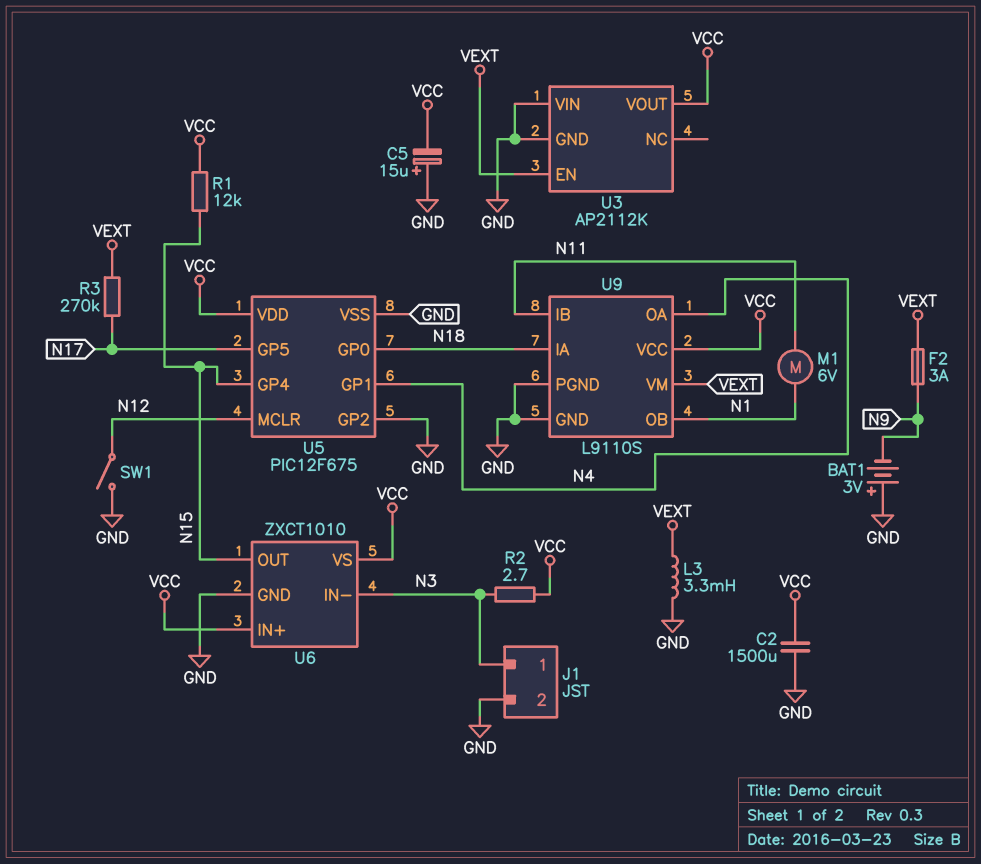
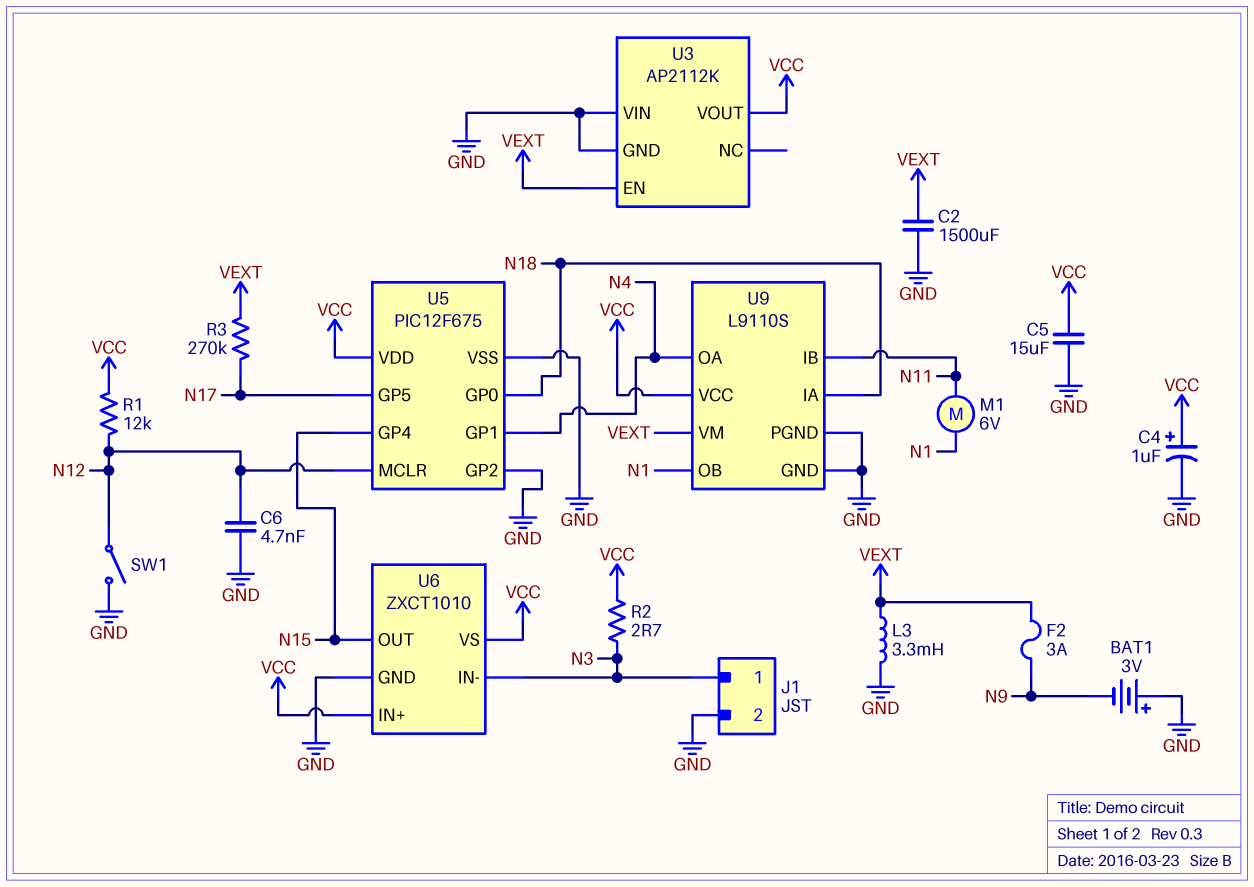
C2: 1500uF (GND, VCC) -> 1500uF (GND, VEXT)
C4: none -> 1uF (plus VCC, minus GND)
C5: 15uF (plus GND, minus VCC) -> 15uF (GND, VCC)
C6: none -> 4.7nF (GND, N12)
R1: 12k (N15, VCC) -> 12k (N12, VCC)

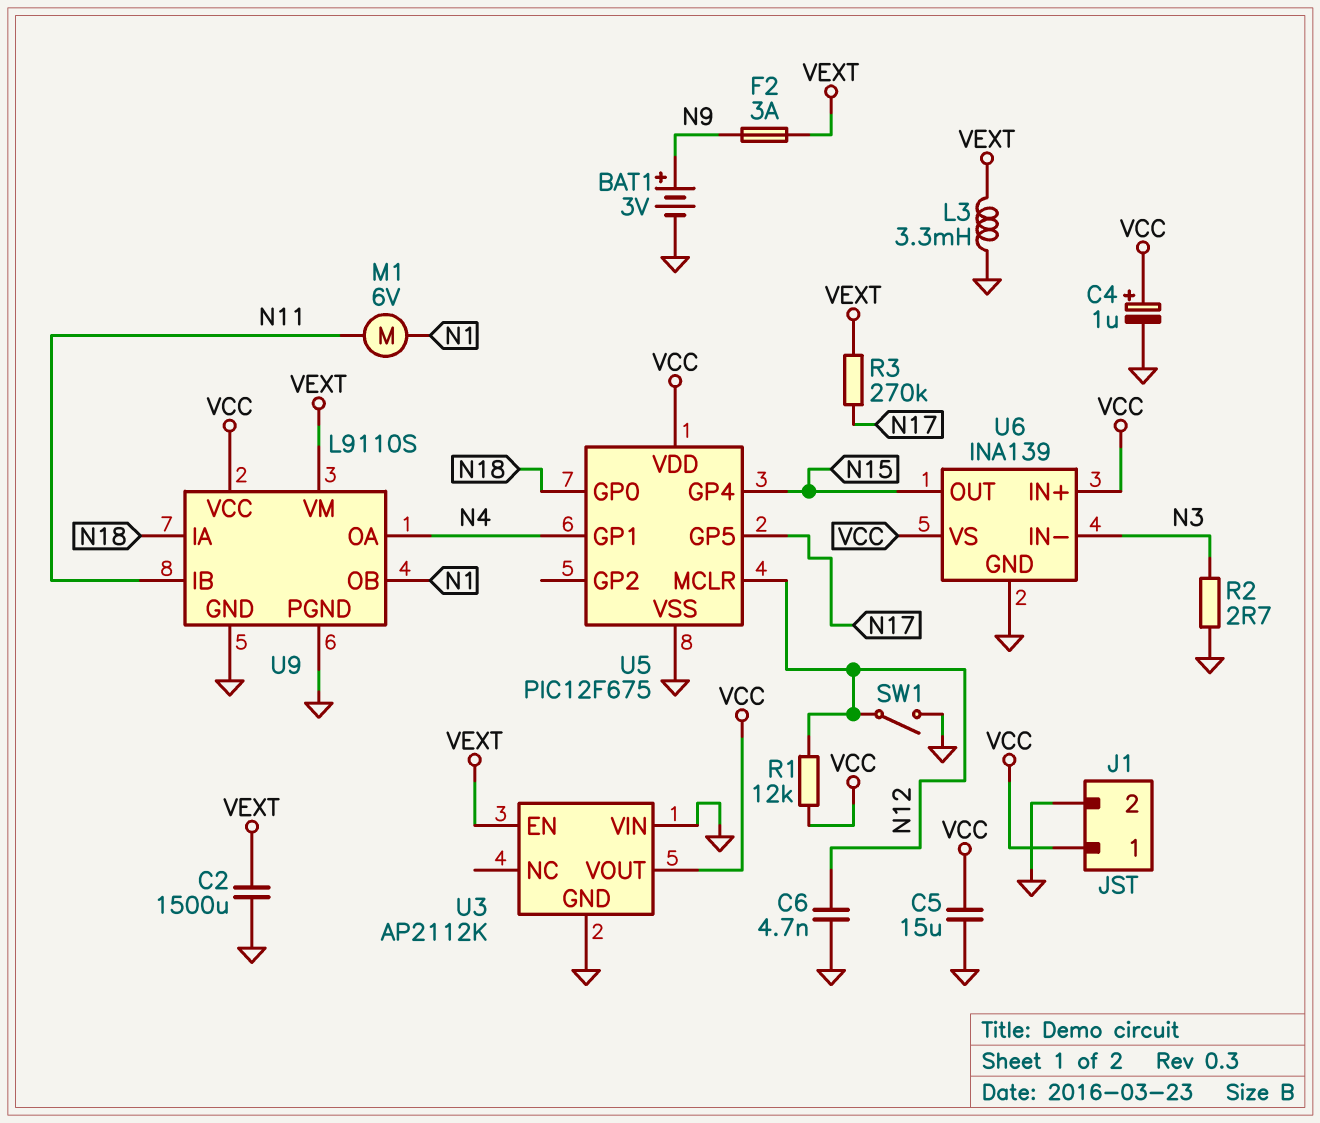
BAT1: 3V (plus GND, minus N9) -> 3V (plus N9, minus GND)
J1 pin 1: N3 -> VCC
R2: 2.7 (N3, VCC) -> 2.7 (GND, N3)
U5 pin GP2: GND -> none
U6: ZXCT1010 -> INA139

